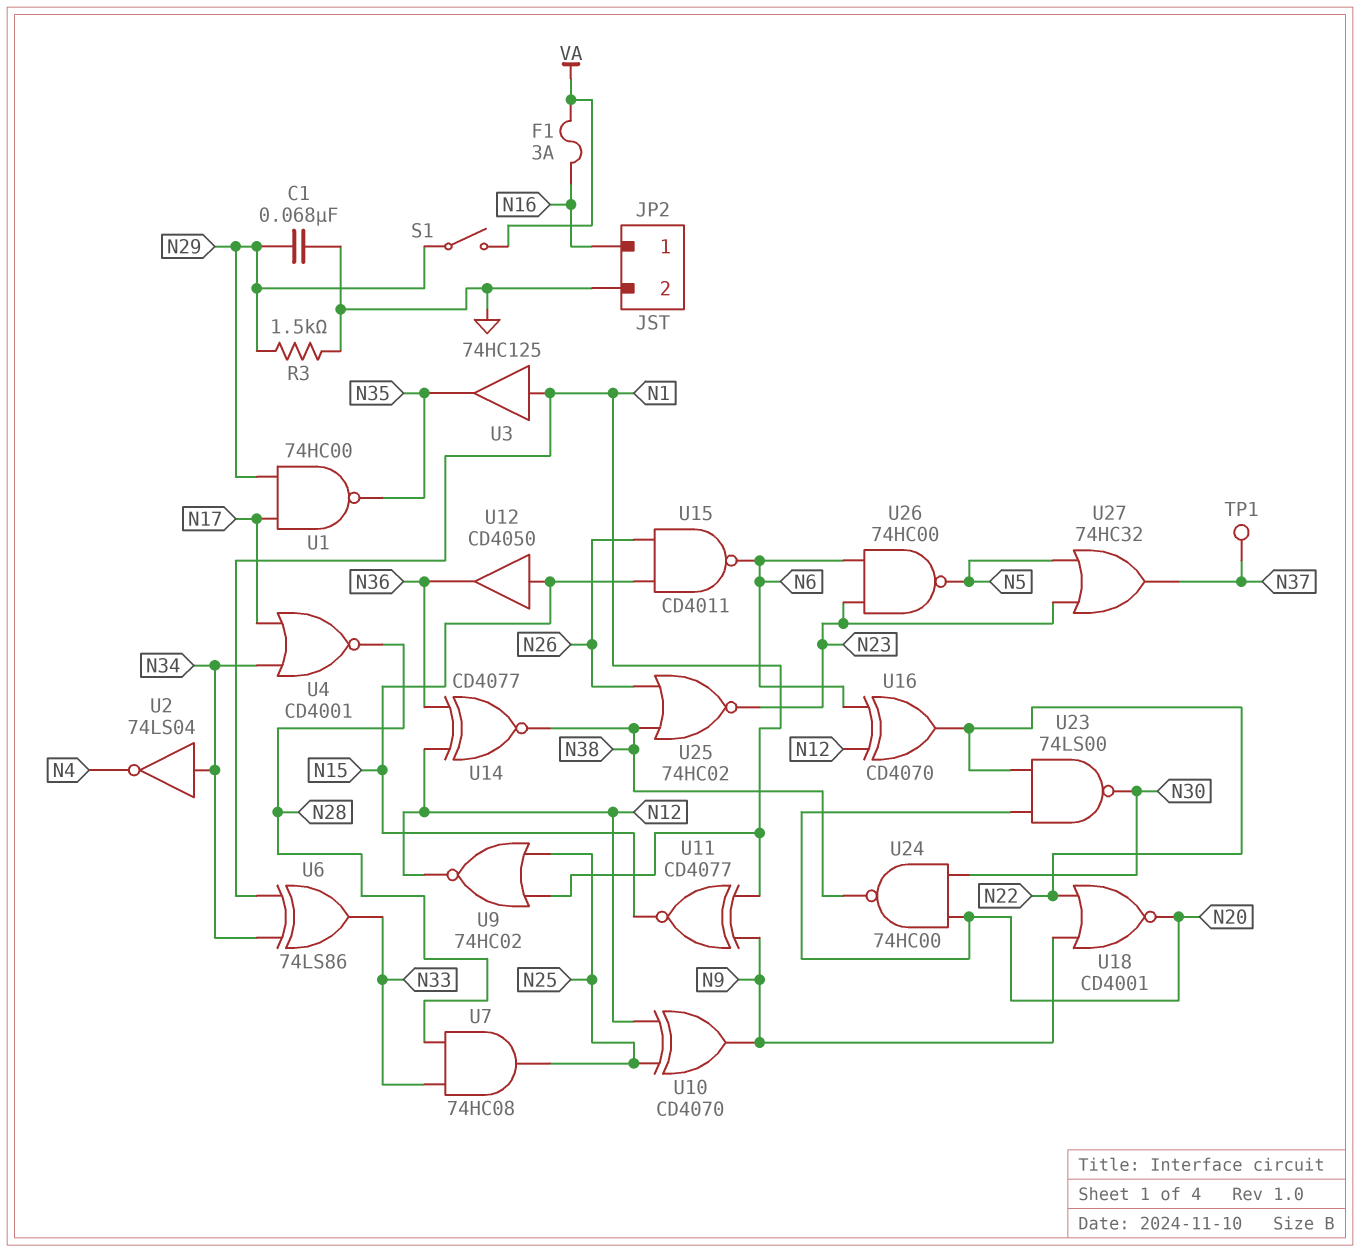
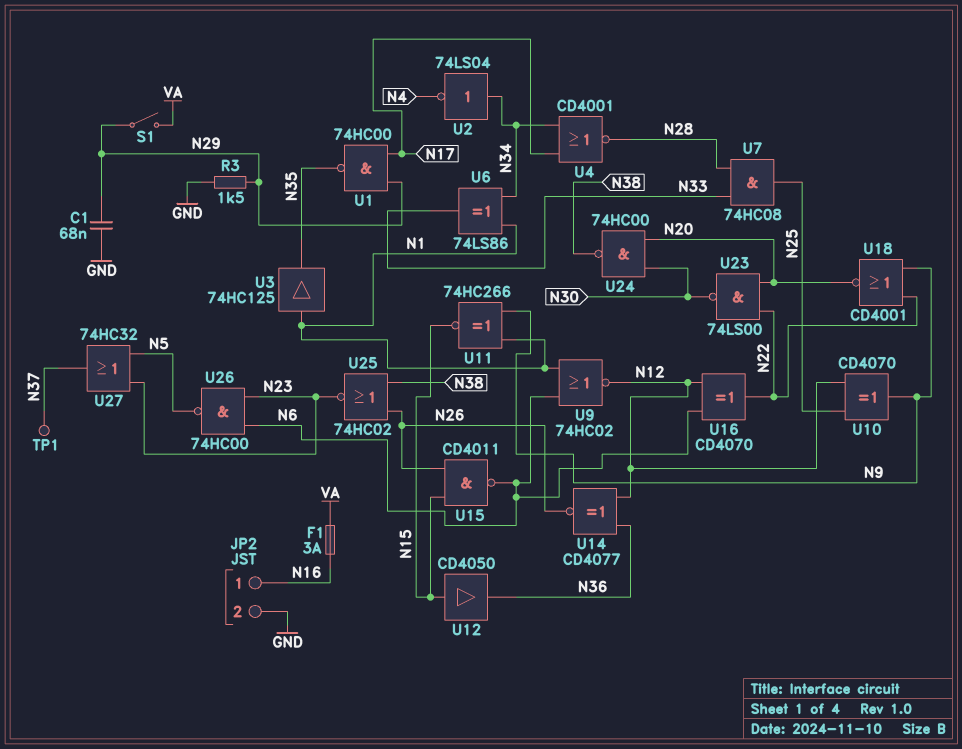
U9: NOR 74HC02 (in N1, in N25, out N12) -> NOR 74HC02 (in N1, in N6, out N12)
U11: XNOR CD4077 (in N1, in N9, out N15) -> XNOR 74HC266 (in N1, in N9, out N15)
U14: XNOR CD4077 (in N12, in N36, out N38) -> XNOR CD4077 (in N12, in N36, out N26)

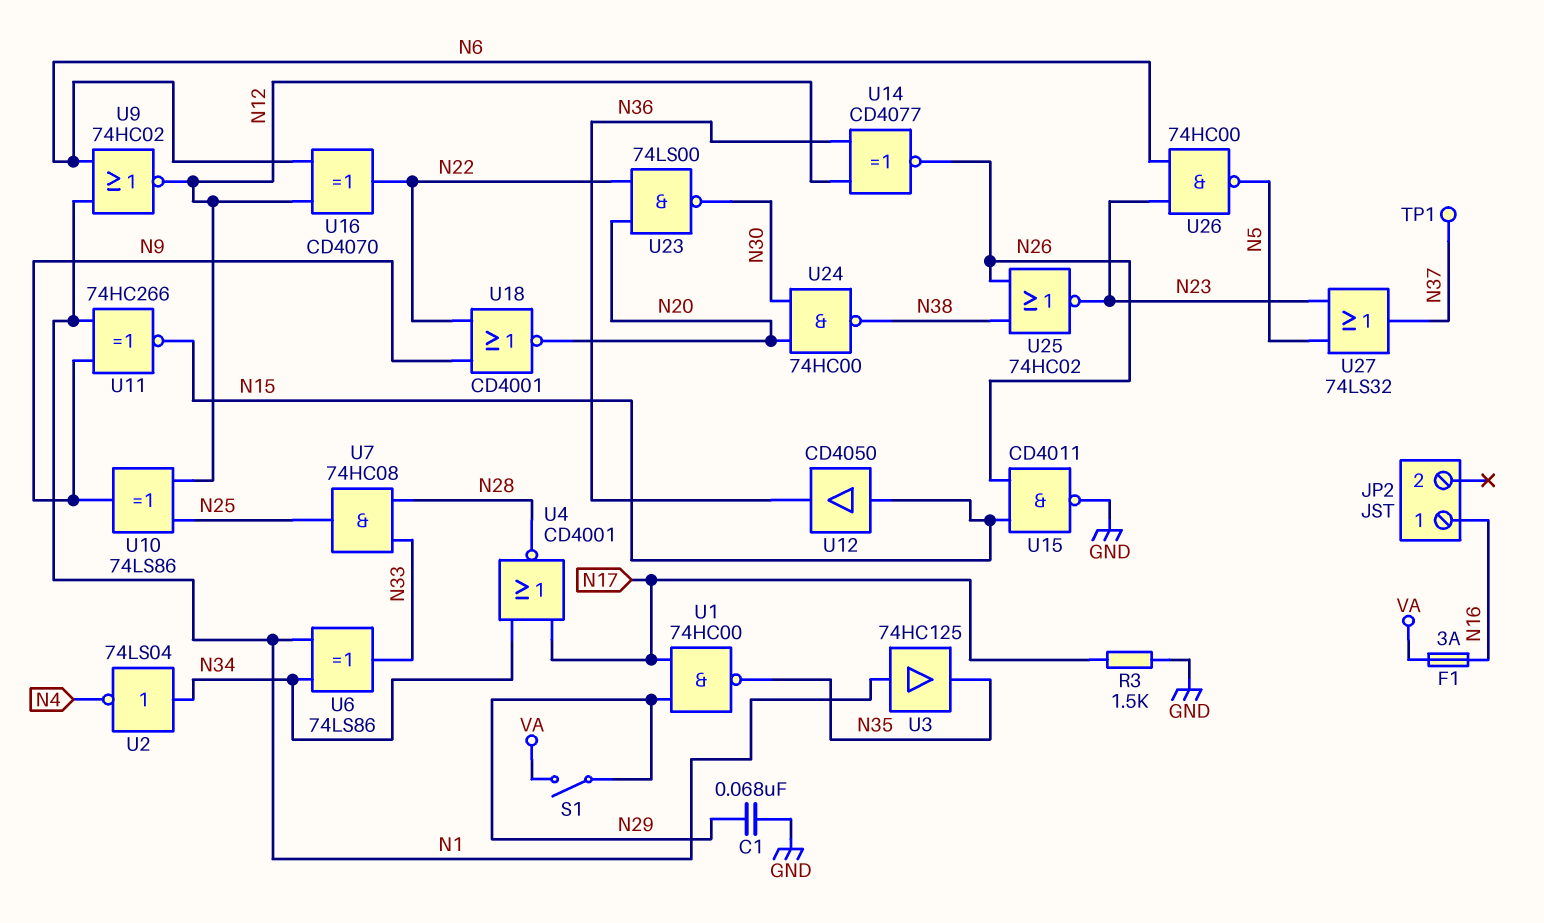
JP2 pin 2: GND -> none
R3: 1.5k (GND, N29) -> 1.5k (GND, N17)
U10: XOR CD4070 (in N12, in N25, out N9) -> XOR 74LS86 (in N12, in N25, out N9)
U15: NAND CD4011 (in N15, in N26, out N6) -> NAND CD4011 (in N15, in N26, out GND)
U27: OR 74HC32 (in N5, in N23, out N37) -> OR 74LS32 (in N5, in N23, out N37)

